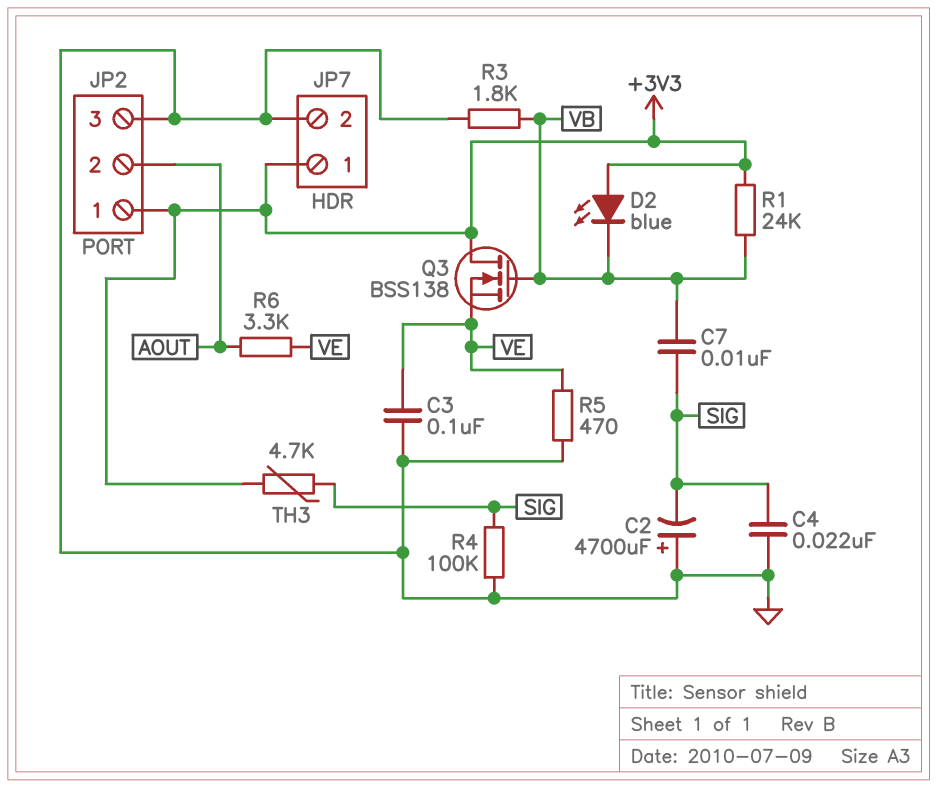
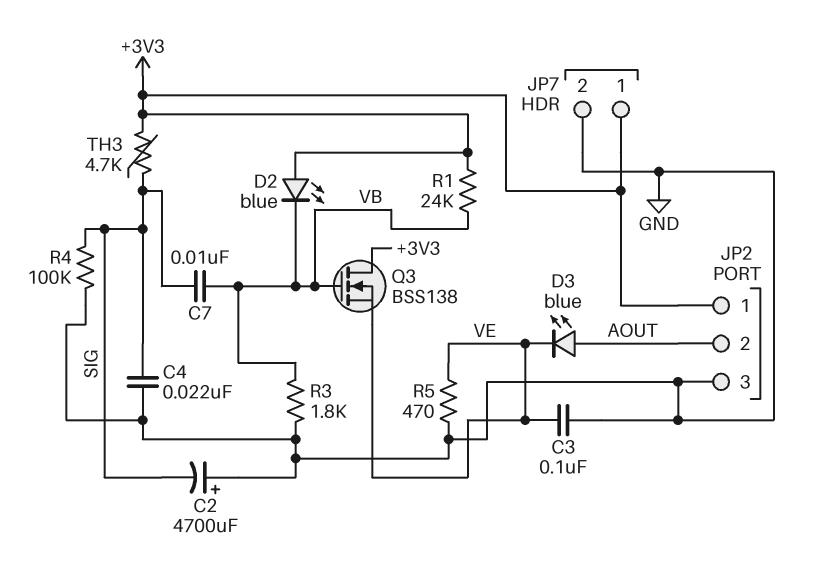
D3: none -> LED blue (A AOUT, K VE)
R6: 3.3k (AOUT, VE) -> none

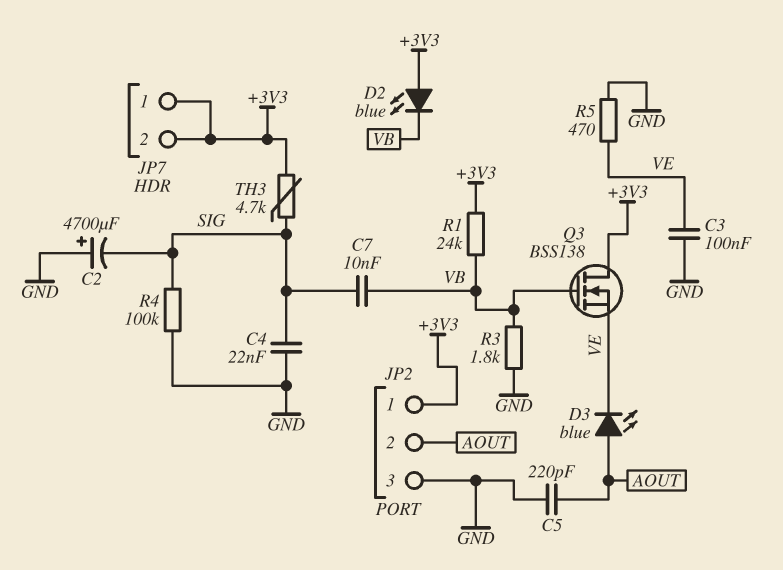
C5: none -> 220pF (AOUT, GND)
JP7 pin 2: GND -> +3V3

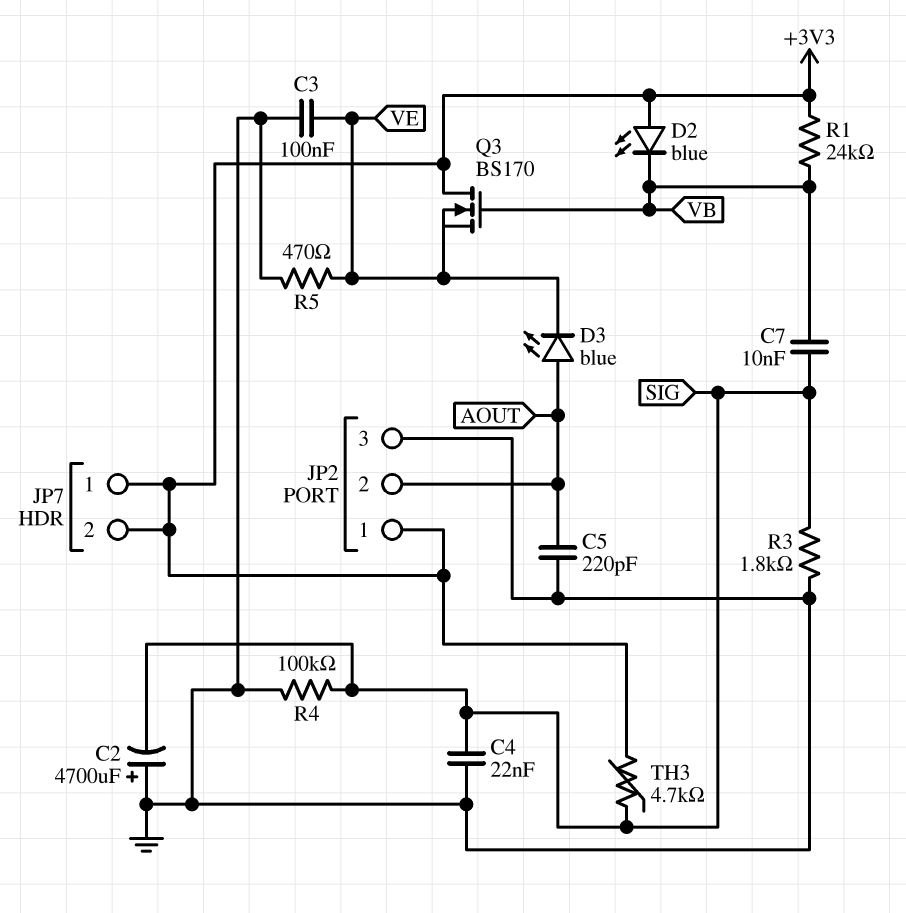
Q3: NMOS BSS138 (G VB, D +3V3, S VE) -> NMOS BS170 (G VB, D +3V3, S VE)
R3: 1.8k (GND, VB) -> 1.8k (GND, SIG)

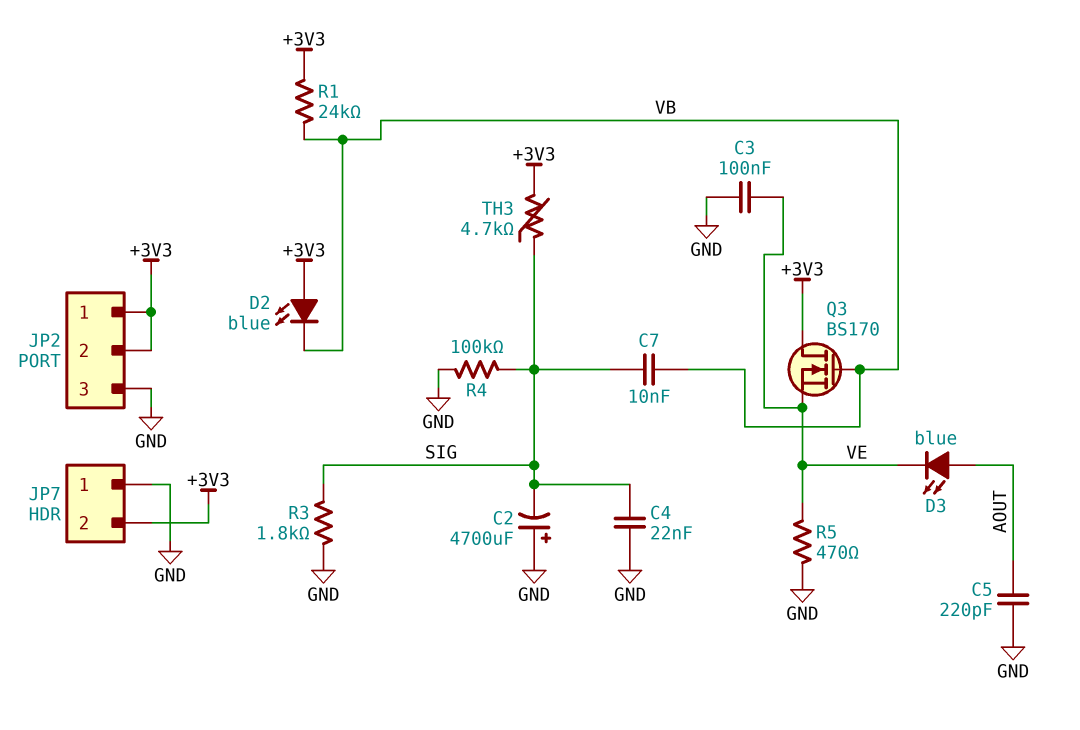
JP2 pin 2: AOUT -> +3V3
JP7 pin 1: +3V3 -> GND

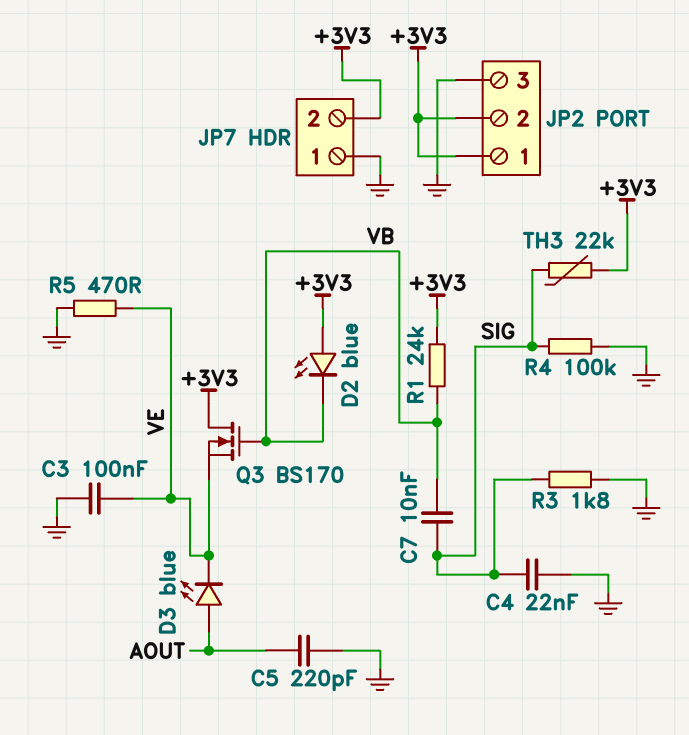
C2: 4700uF (plus GND, minus SIG) -> none
TH3: 4.7k (+3V3, SIG) -> 22k (+3V3, SIG)

